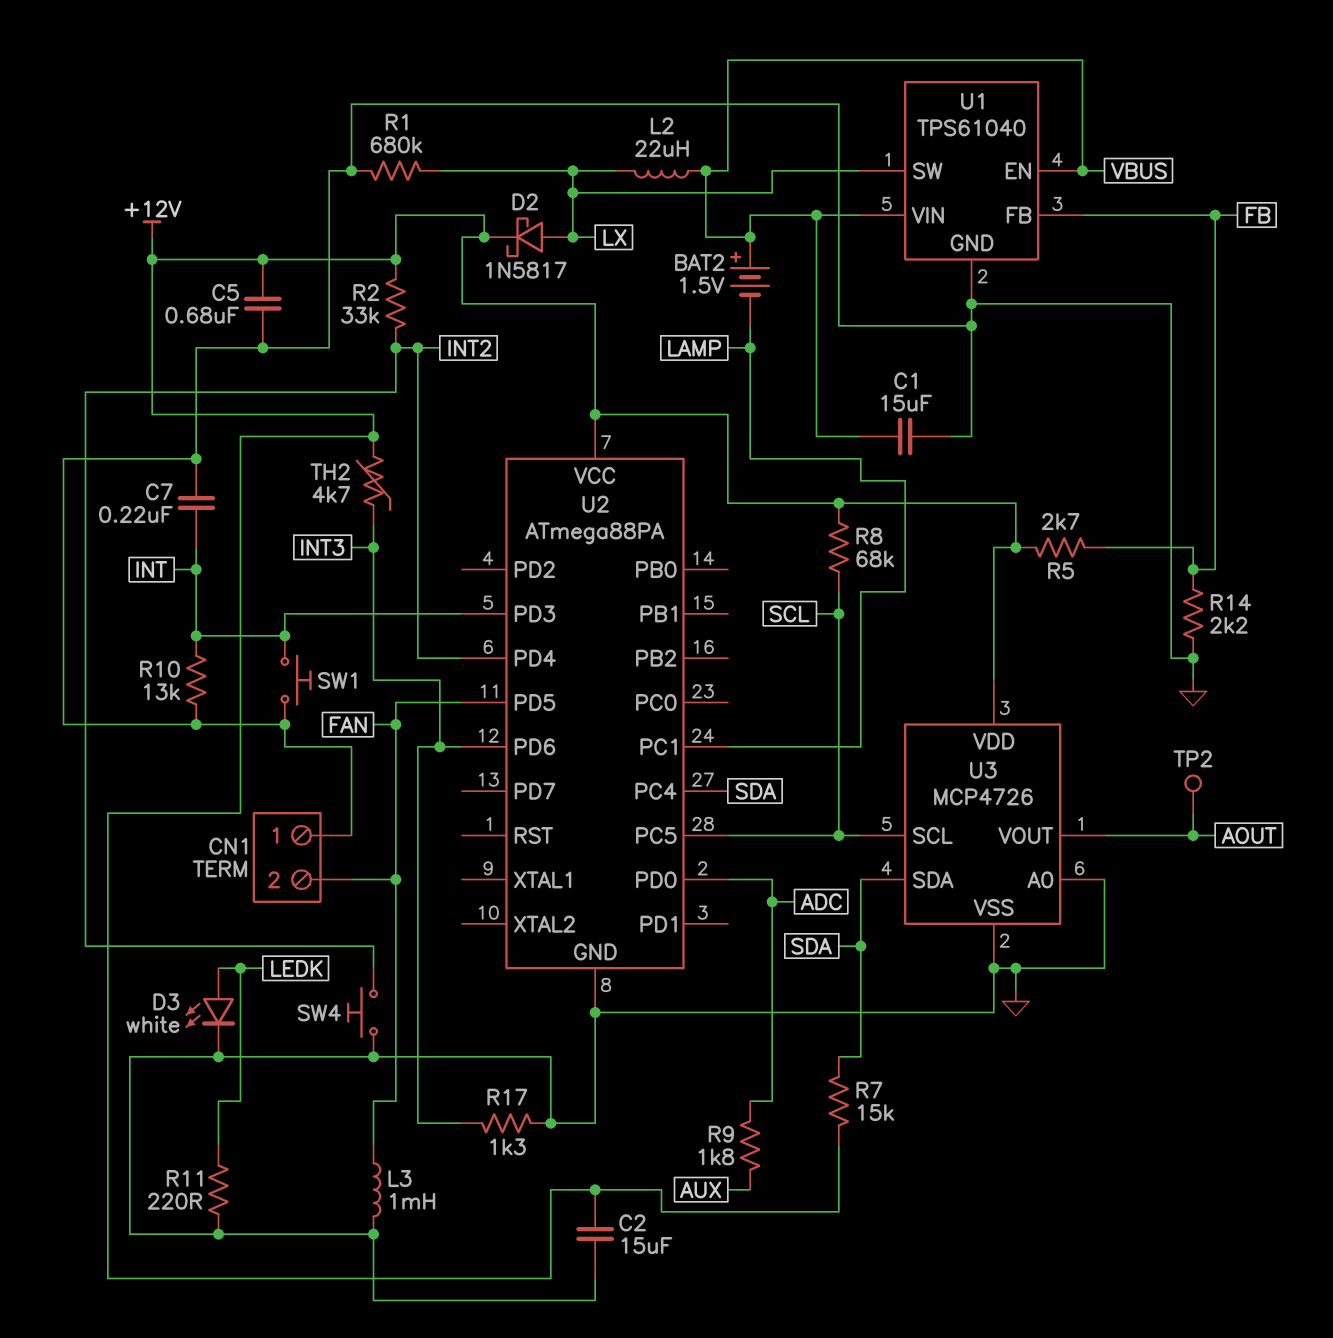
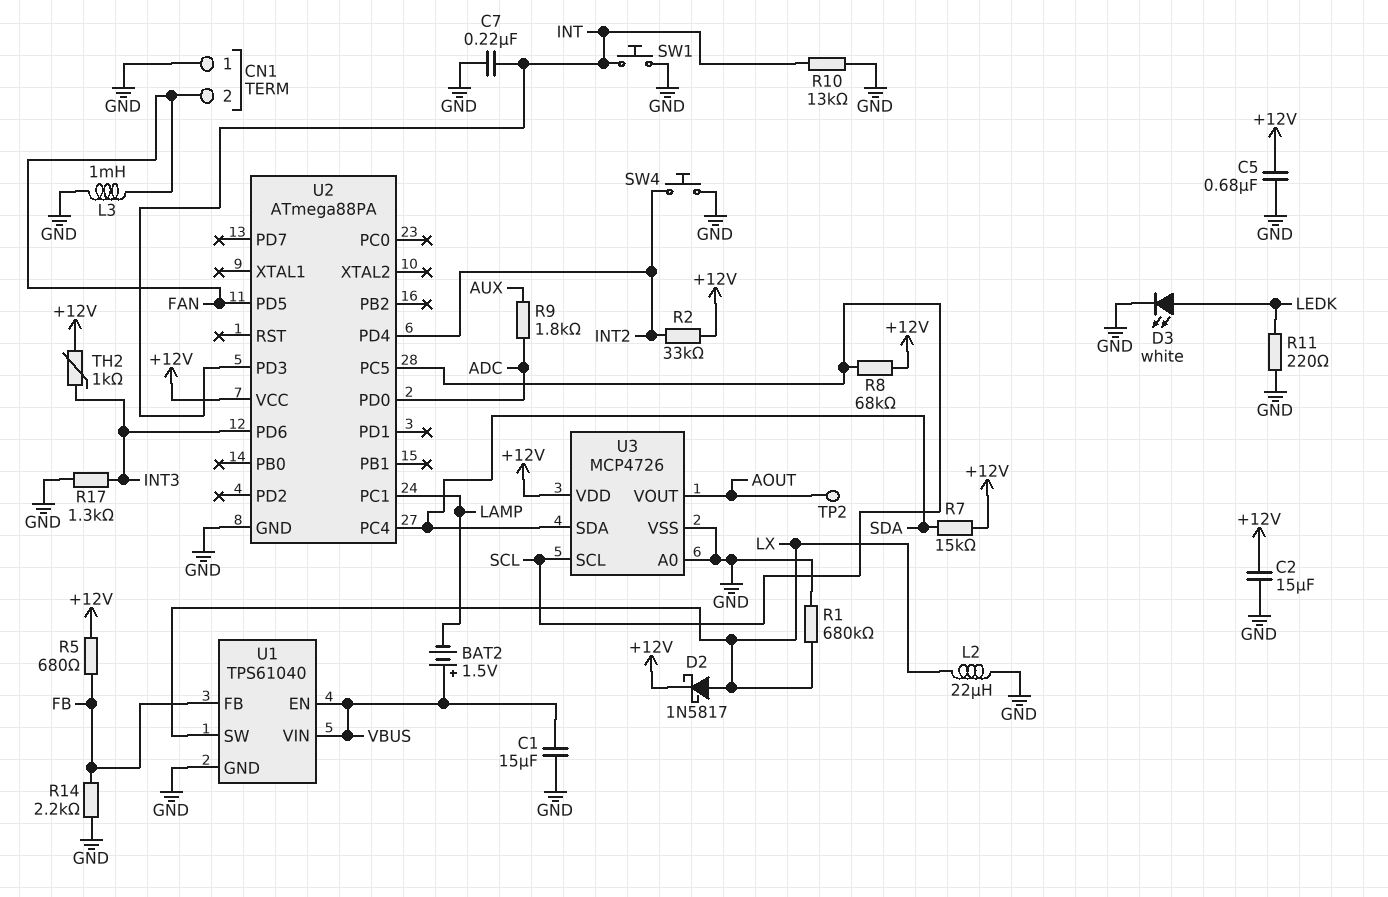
L2: 22uH (LX, VBUS) -> 22uH (GND, LX)
R5: 2.7k (+12V, FB) -> 680 (+12V, FB)
TH2: 4.7k (+12V, INT3) -> 1k (+12V, INT3)

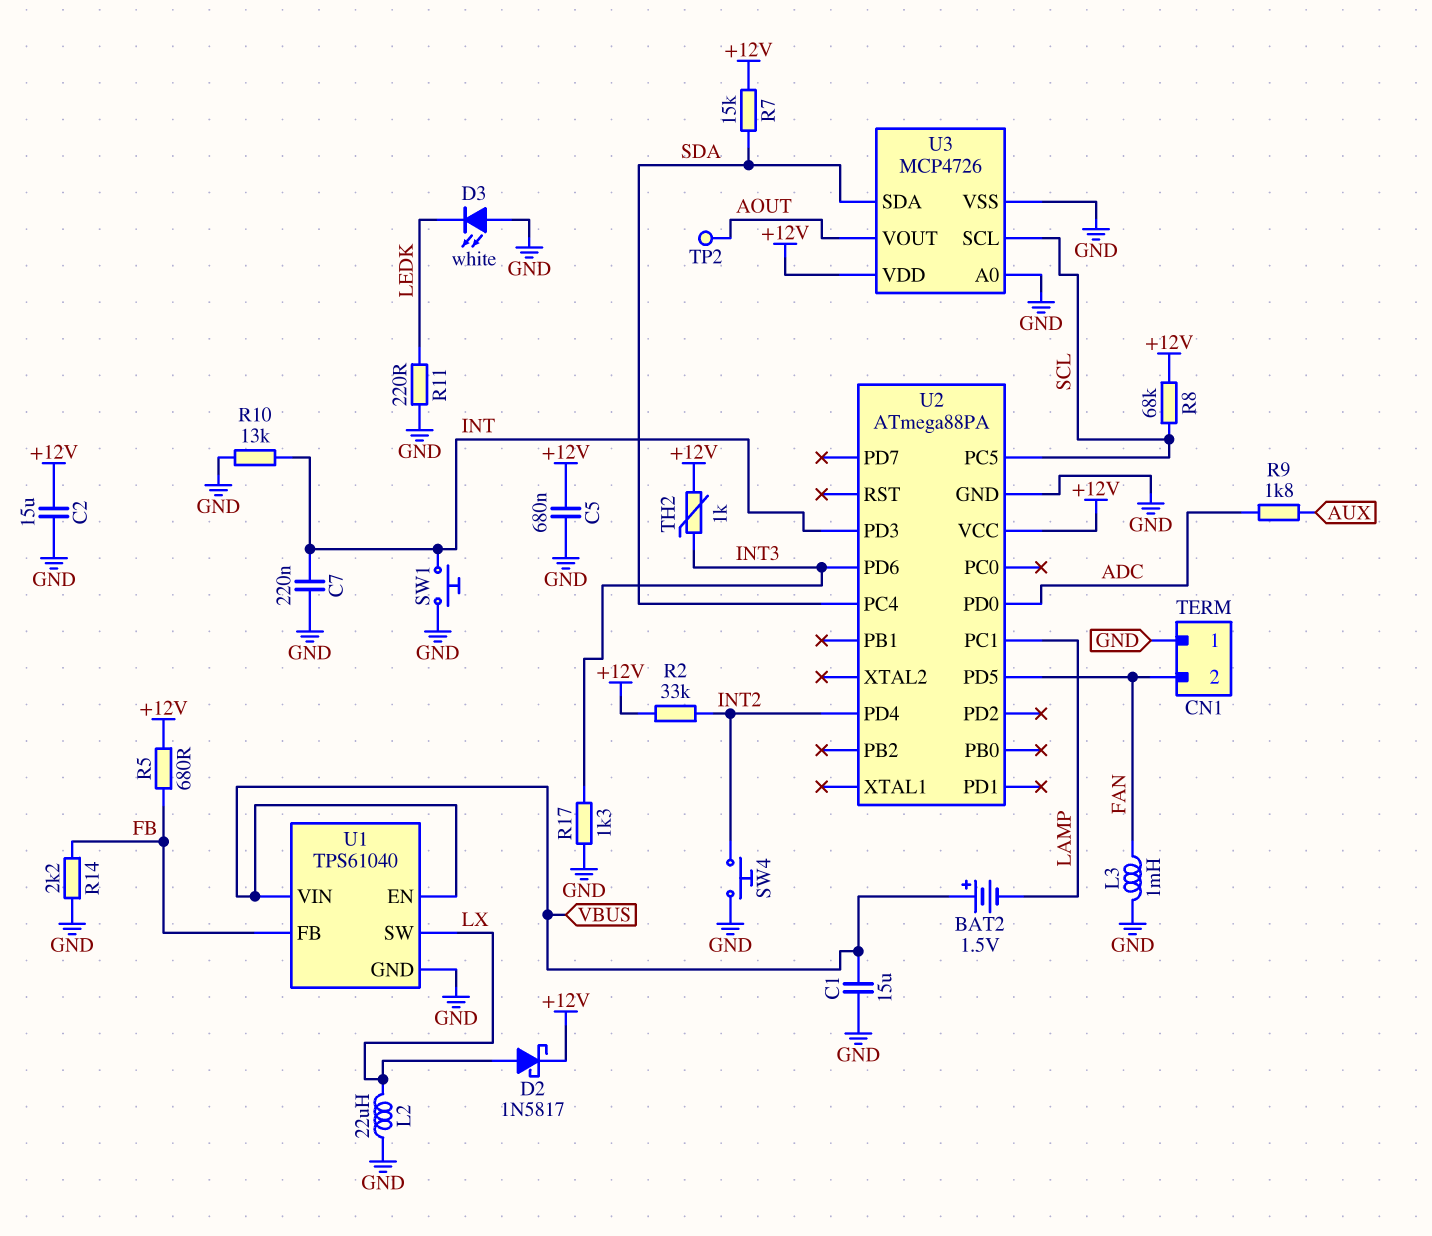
D3: LED white (A LEDK, K GND) -> LED white (A GND, K LEDK)
R1: 680k (GND, LX) -> none

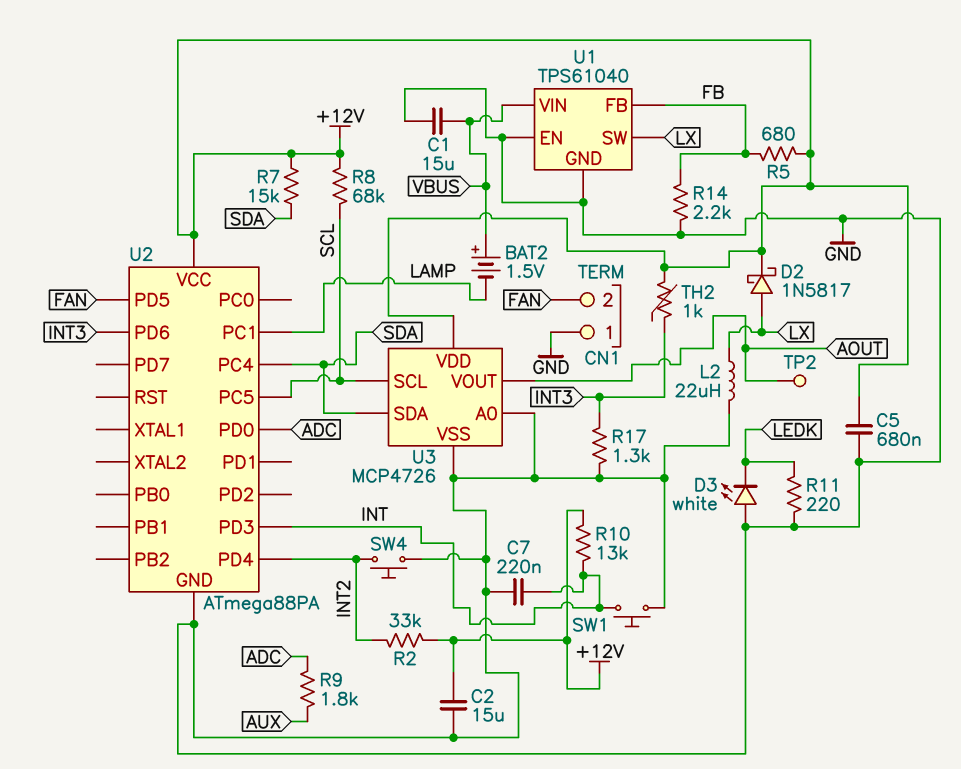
L3: 1mH (FAN, GND) -> none
R10: 13k (GND, INT) -> 13k (+12V, INT)
U1 pin EN: VBUS -> GND

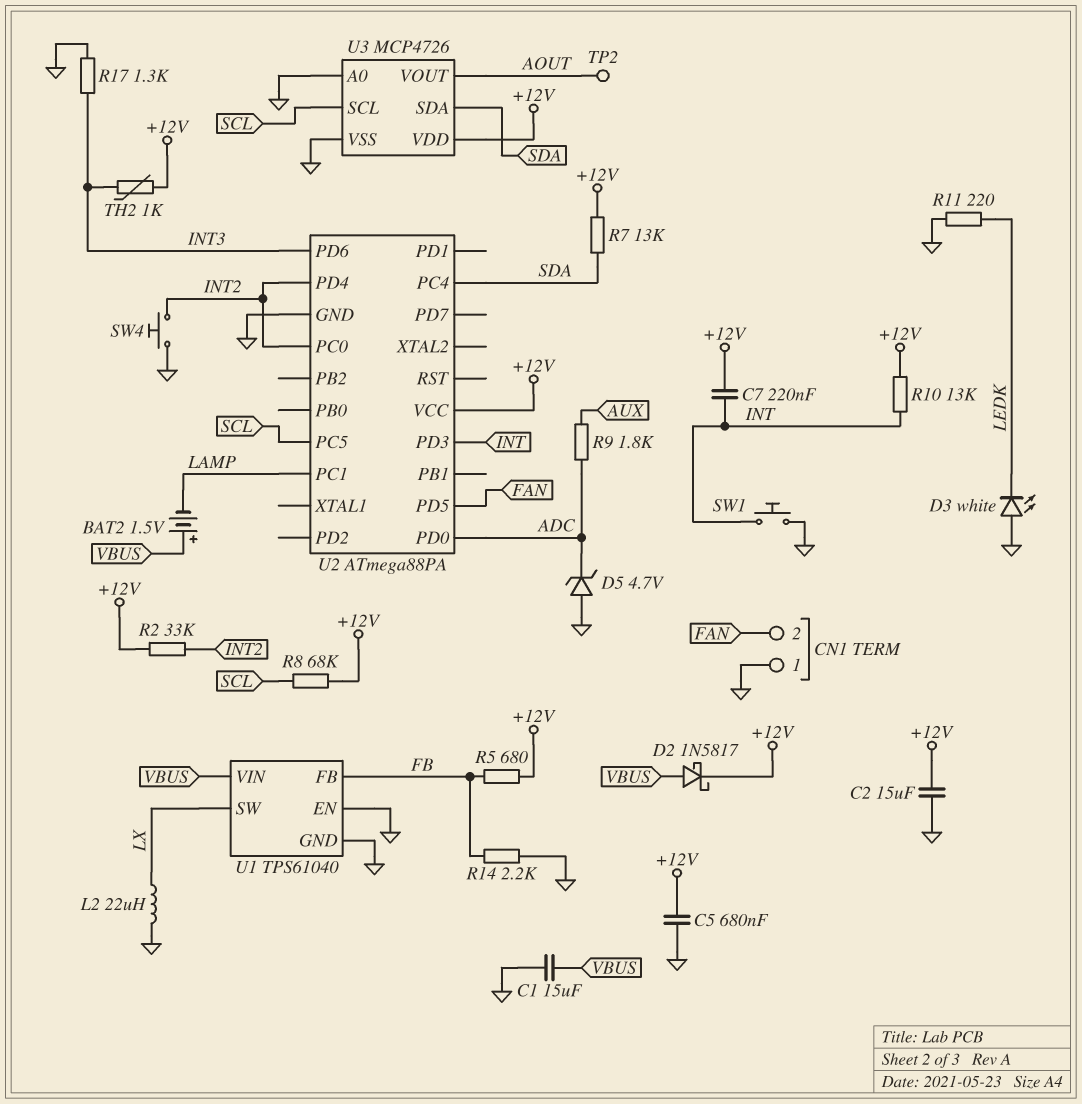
C7: 220nF (GND, INT) -> 220nF (+12V, INT)
D2: schottky 1N5817 (A LX, K +12V) -> schottky 1N5817 (A VBUS, K +12V)
D5: none -> zener 4.7V (A GND, K ADC)
R7: 15k (+12V, SDA) -> 13k (+12V, SDA)
U2 pin PC0: none -> INT2

